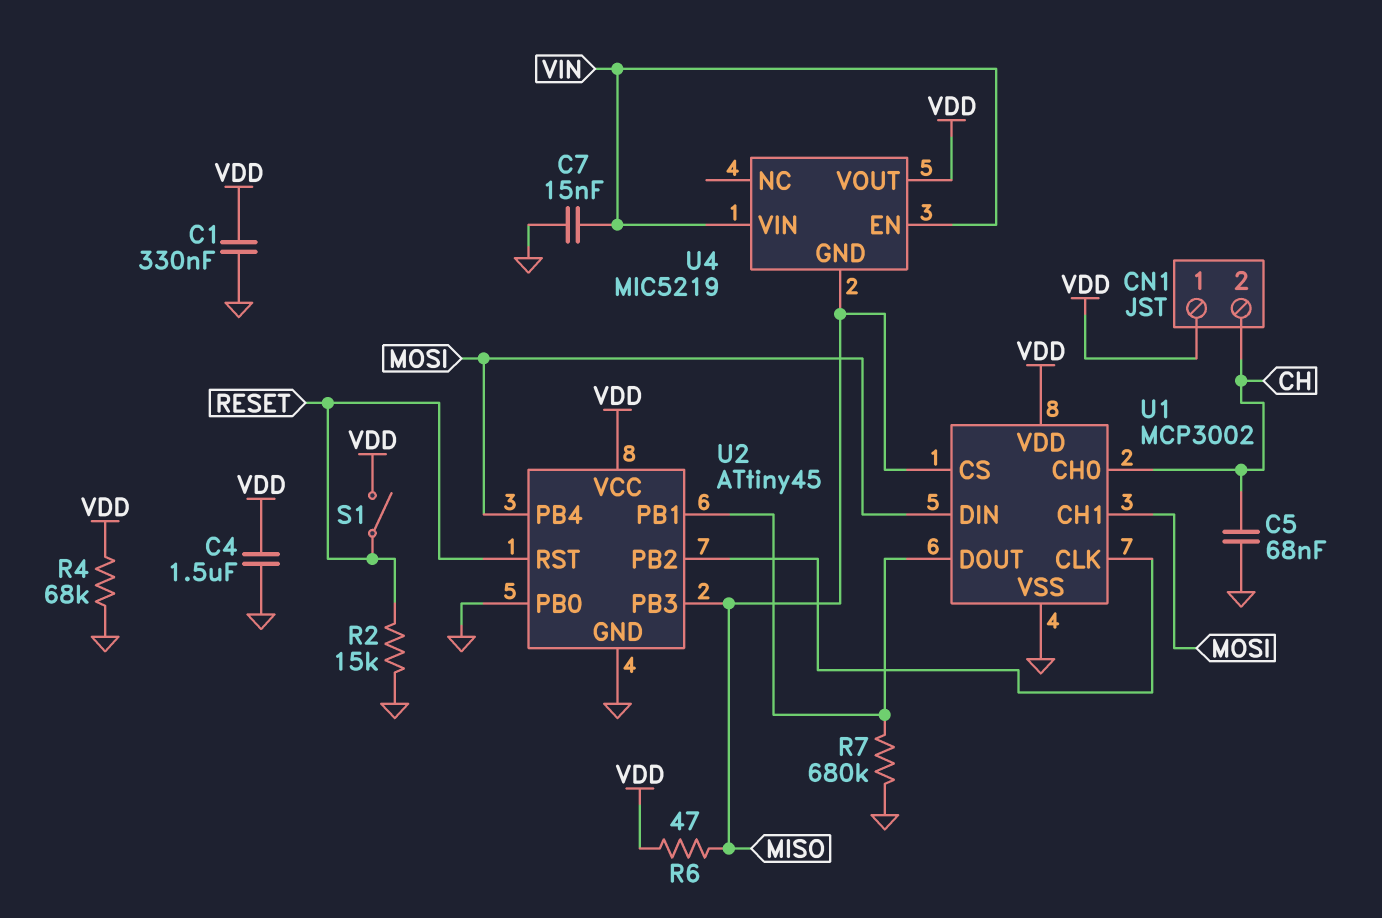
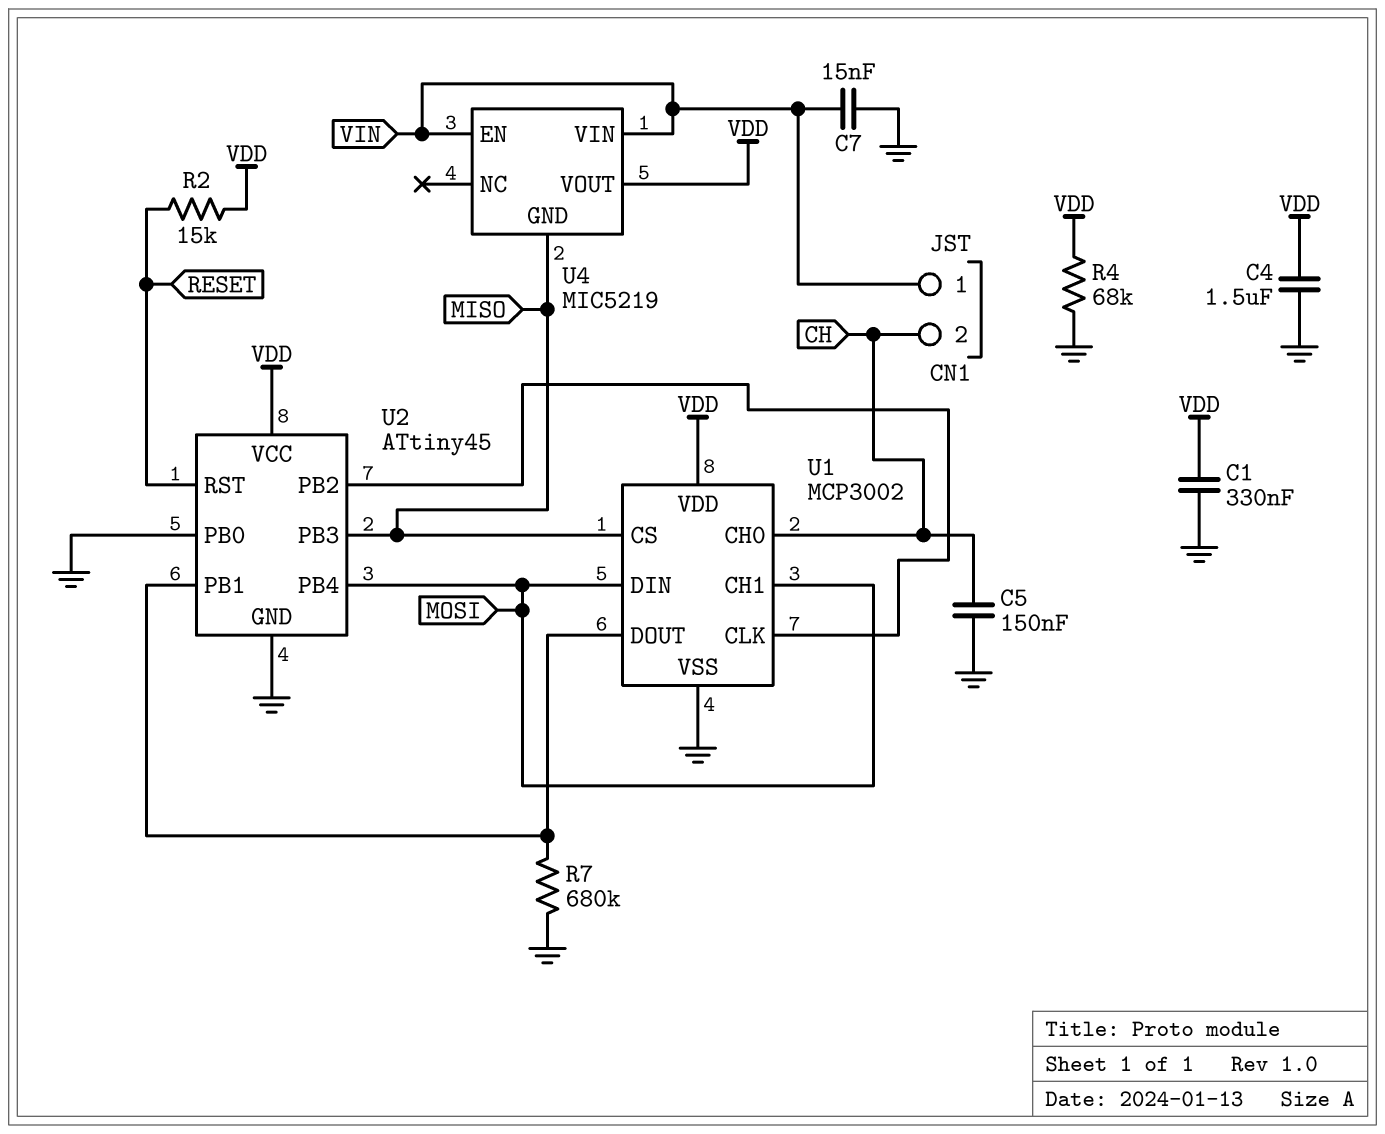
C5: 68nF (CH, GND) -> 150nF (CH, GND)
CN1 pin 1: VDD -> VIN
R2: 15k (GND, RESET) -> 15k (RESET, VDD)
R6: 47 (MISO, VDD) -> none
S1: switch (RESET, VDD) -> none

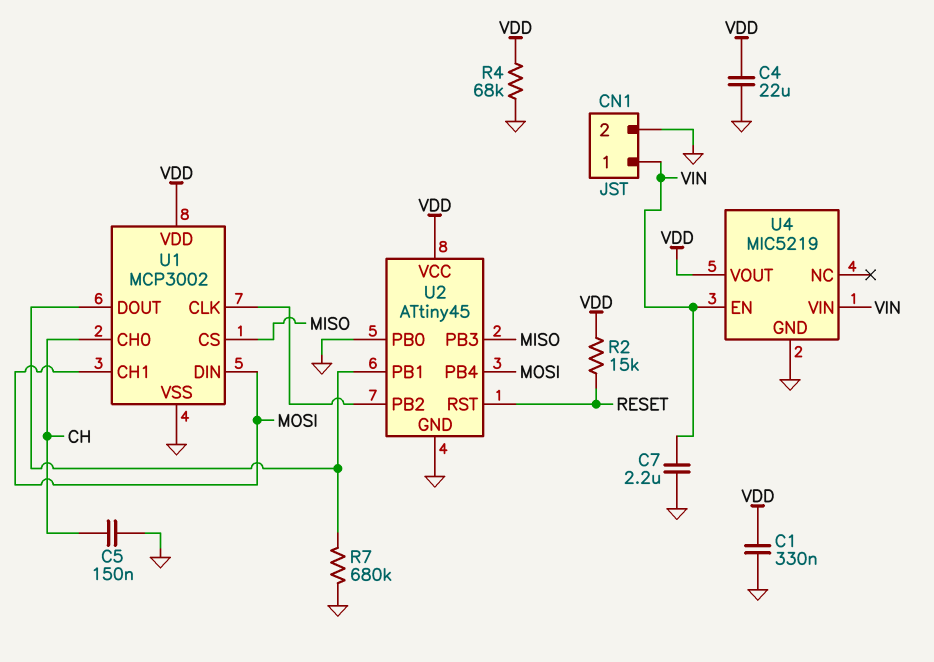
C4: 1.5uF (GND, VDD) -> 22uF (GND, VDD)
C7: 15nF (GND, VIN) -> 2.2uF (GND, VIN)
CN1 pin 2: CH -> GND
U4 pin GND: MISO -> GND

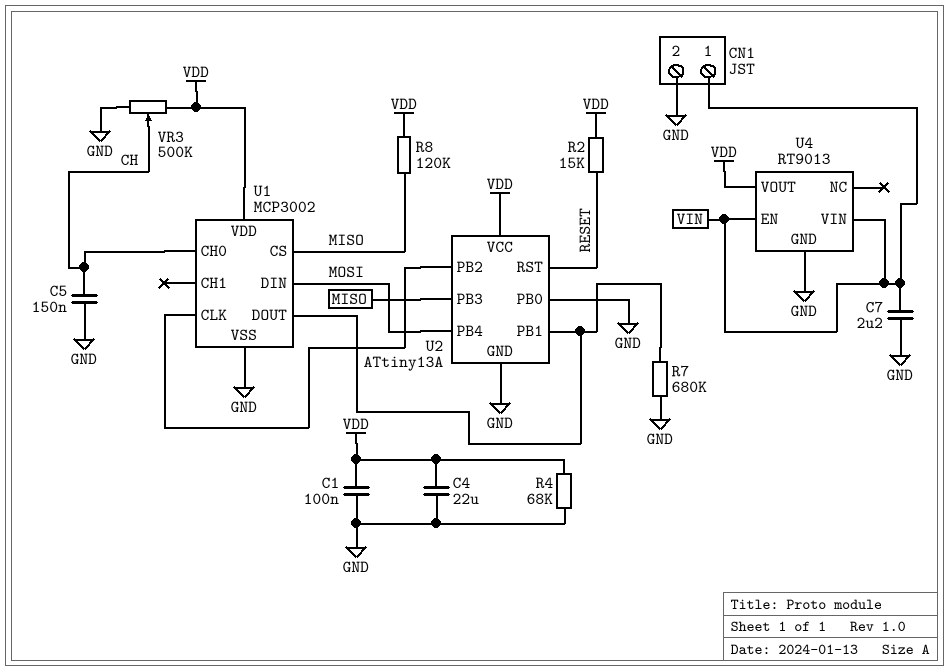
C1: 330nF (GND, VDD) -> 100nF (GND, VDD)
R8: none -> 120k (MISO, VDD)
U1 pin CH1: MOSI -> none
U2: ATtiny45 -> ATtiny13A
U4: MIC5219 -> RT9013
VR3: none -> 500k (GND, VDD, wiper CH)

